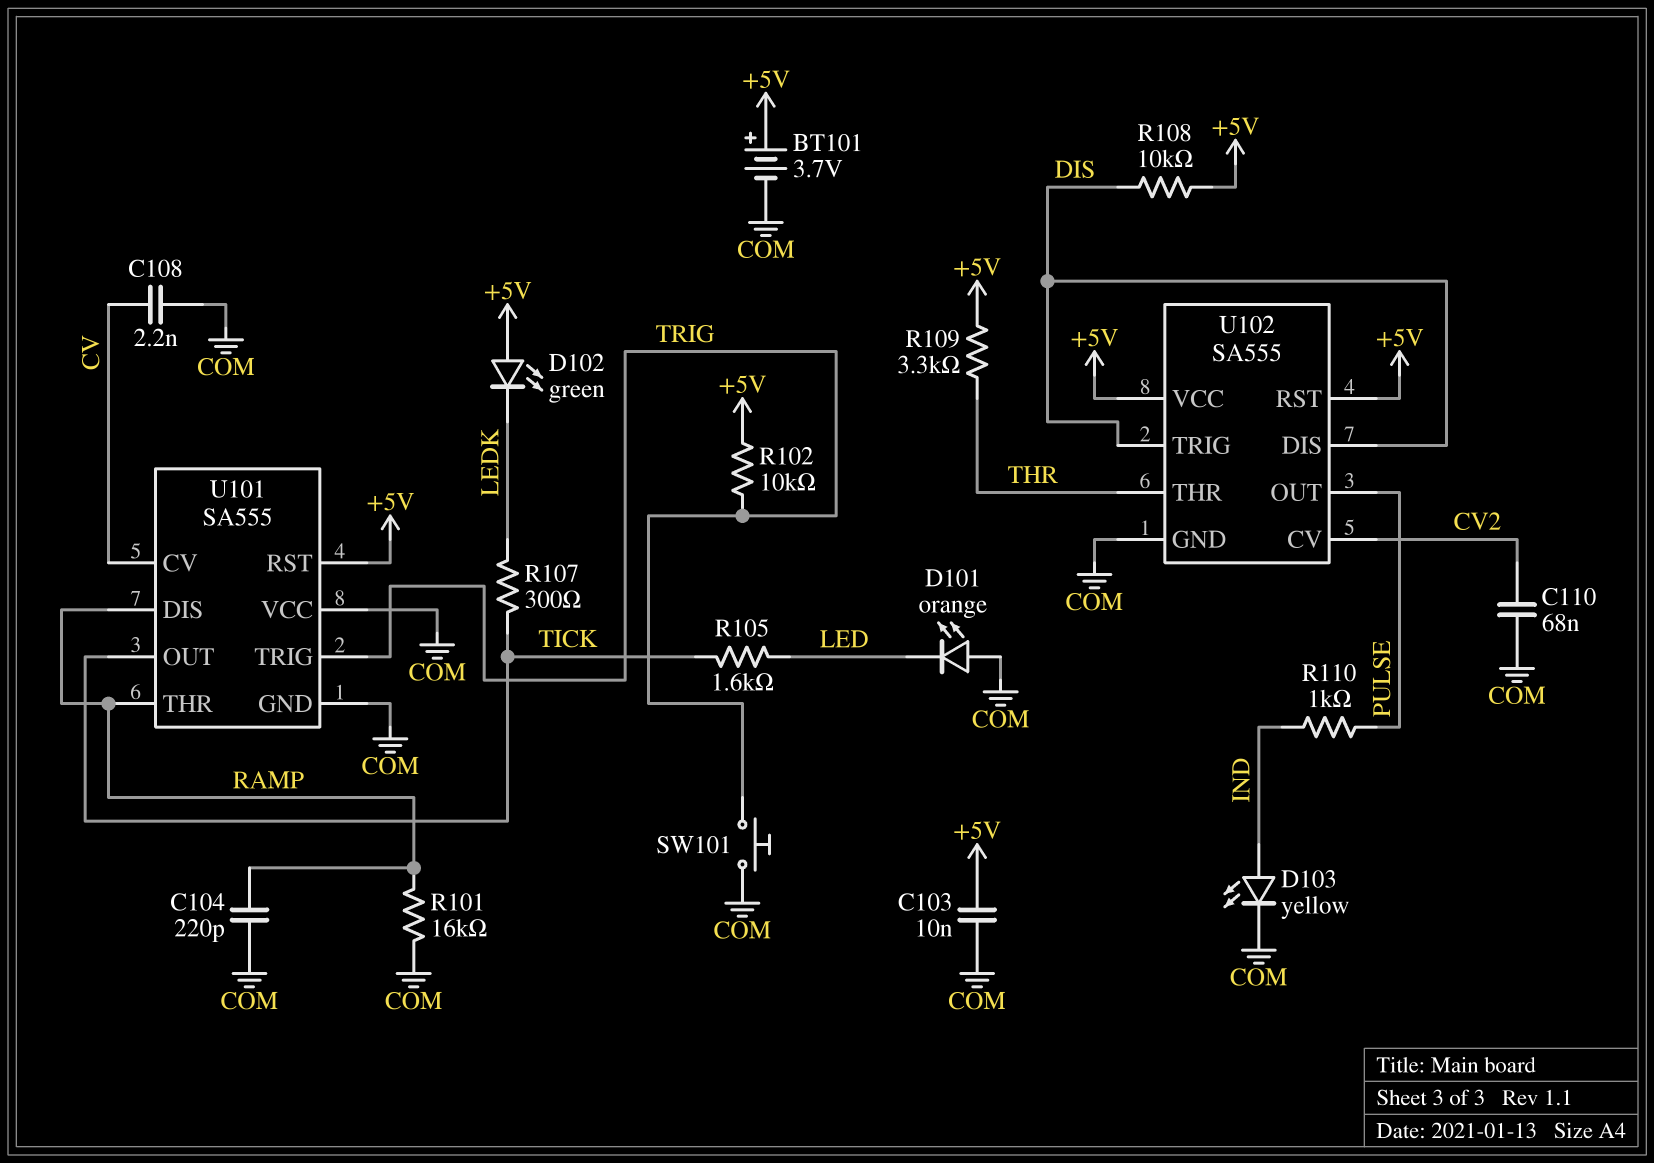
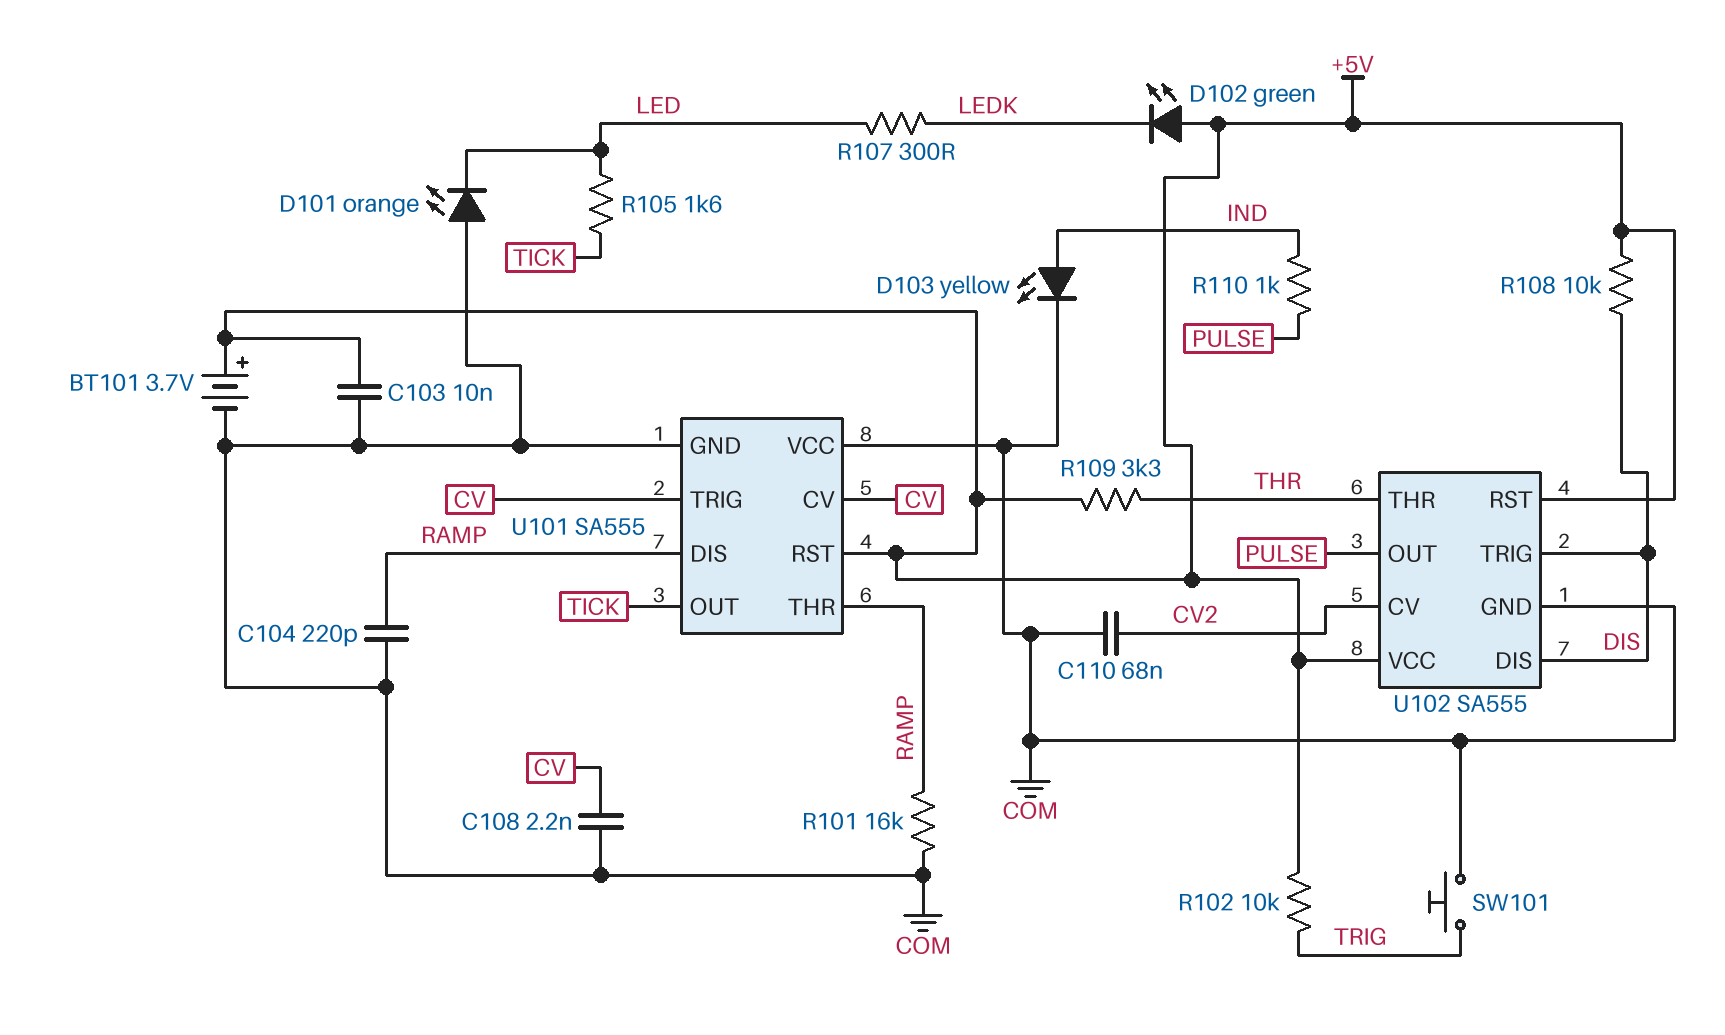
R107: 300 (LEDK, TICK) -> 300 (LED, LEDK)
U101 pin TRIG: TRIG -> CV

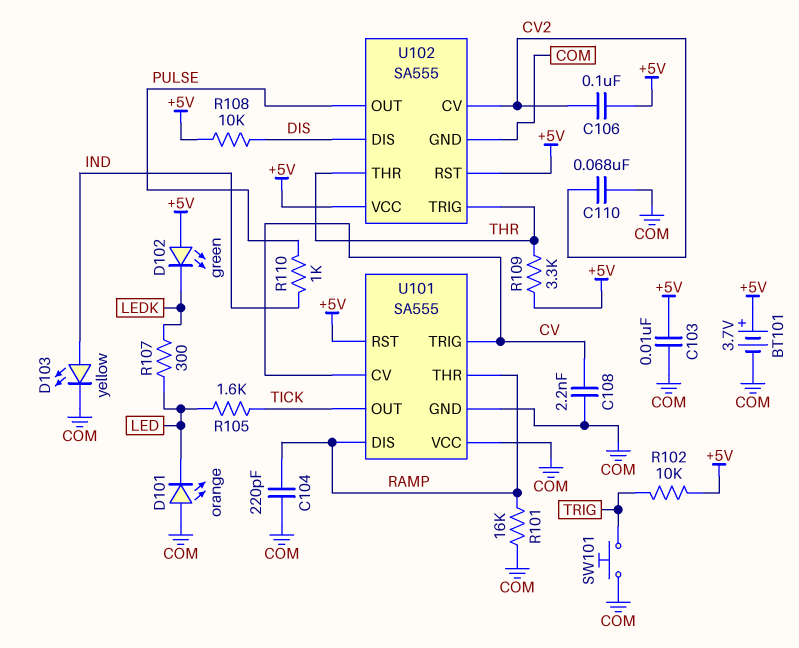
C106: none -> 100nF (+5V, CV2)
U102 pin TRIG: DIS -> THR

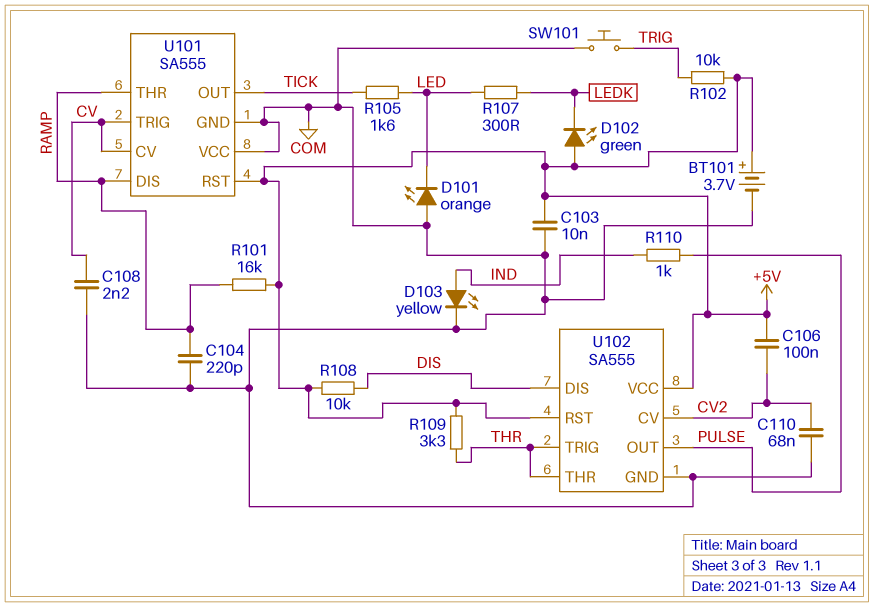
R101: 16k (COM, RAMP) -> 16k (+5V, RAMP)

